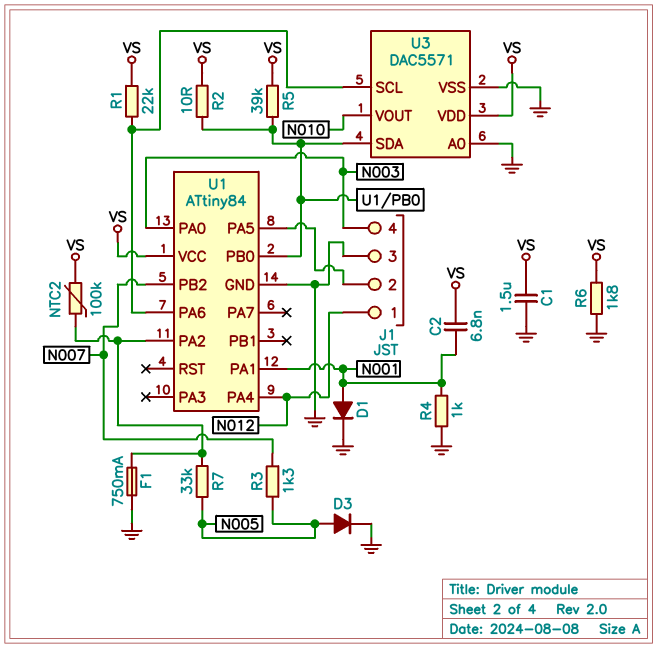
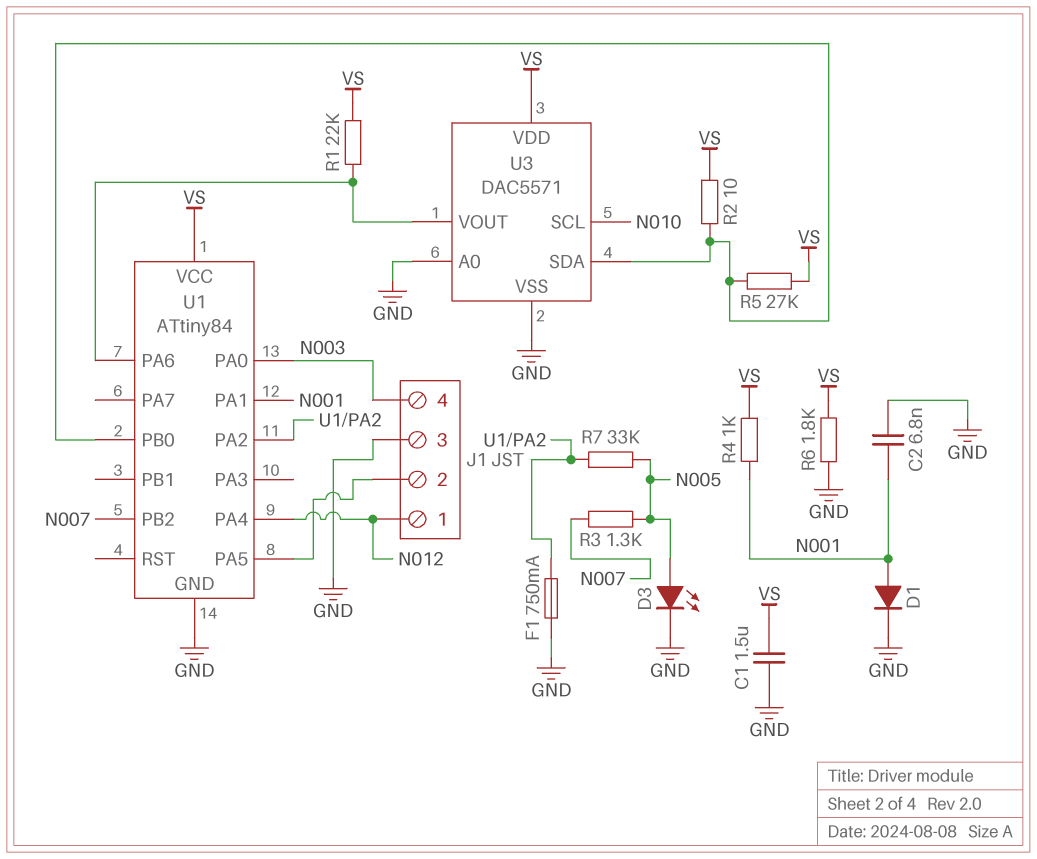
C2: 6.8nF (N001, VS) -> 6.8nF (GND, N001)
D3: diode (A N005, K GND) -> LED (A N005, K GND)
NTC2: 100k (U1/PA2, VS) -> none
R4: 1k (GND, N001) -> 1k (N001, VS)
R5: 39k (U1/PB0, VS) -> 27k (U1/PB0, VS)
U3 pin SCL: U1/PA6 -> N010
U3 pin VOUT: N010 -> U1/PA6

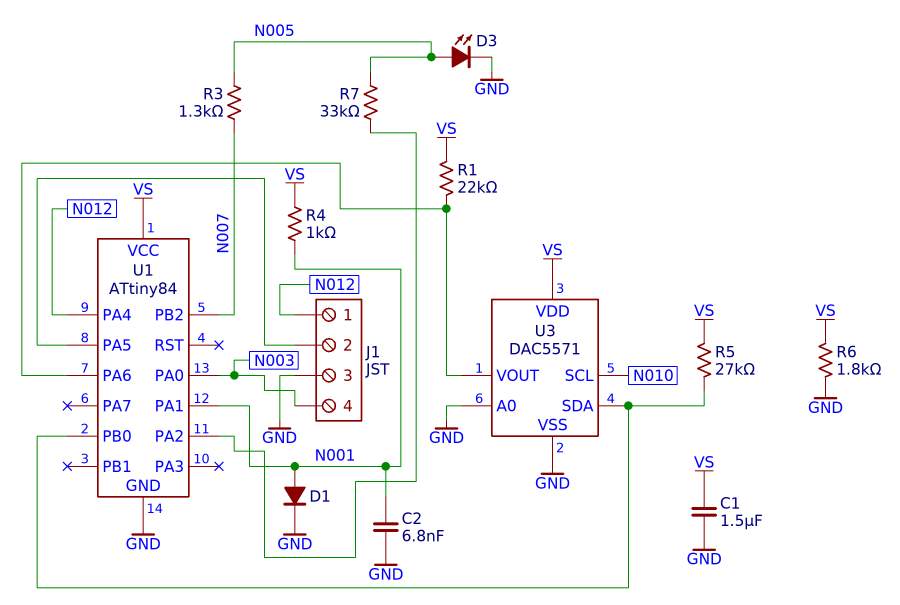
F1: 750mA (GND, U1/PA2) -> none
R2: 10 (U1/PB0, VS) -> none

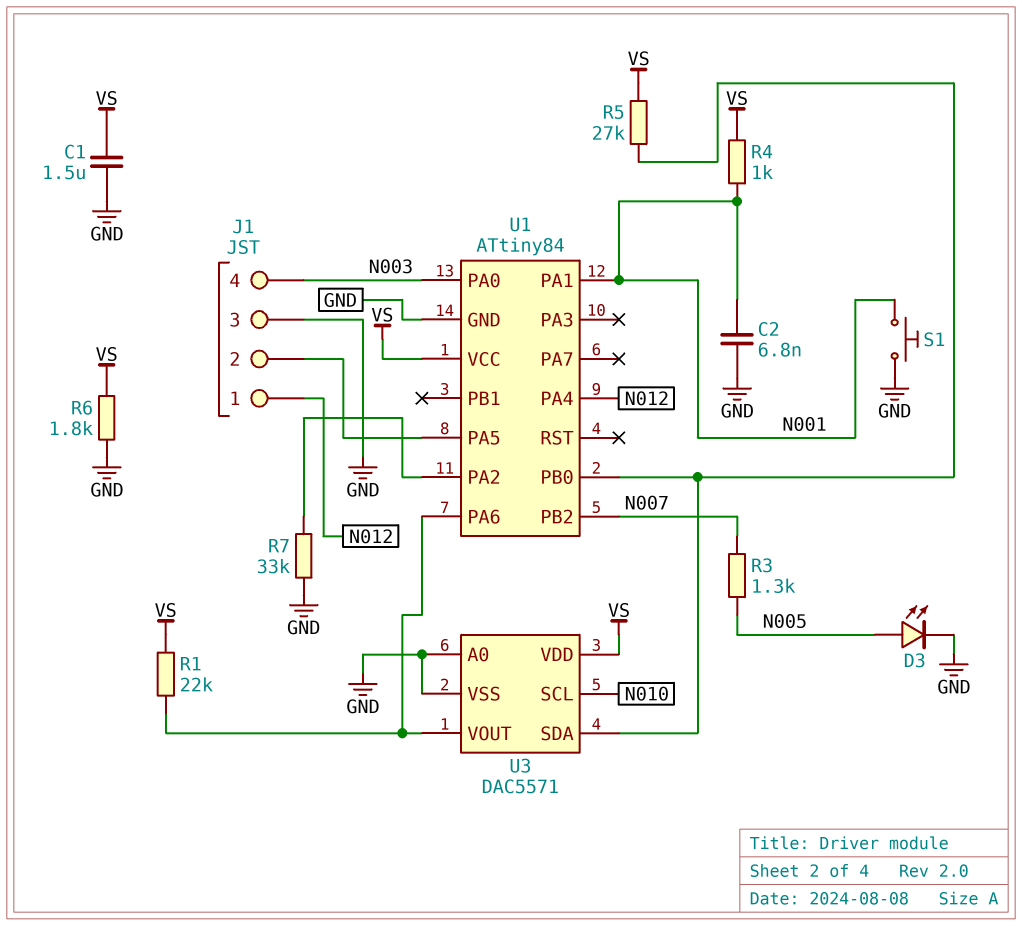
D1: diode (A N001, K GND) -> none
R7: 33k (N005, U1/PA2) -> 33k (GND, U1/PA2)
S1: none -> button (GND, N001)

